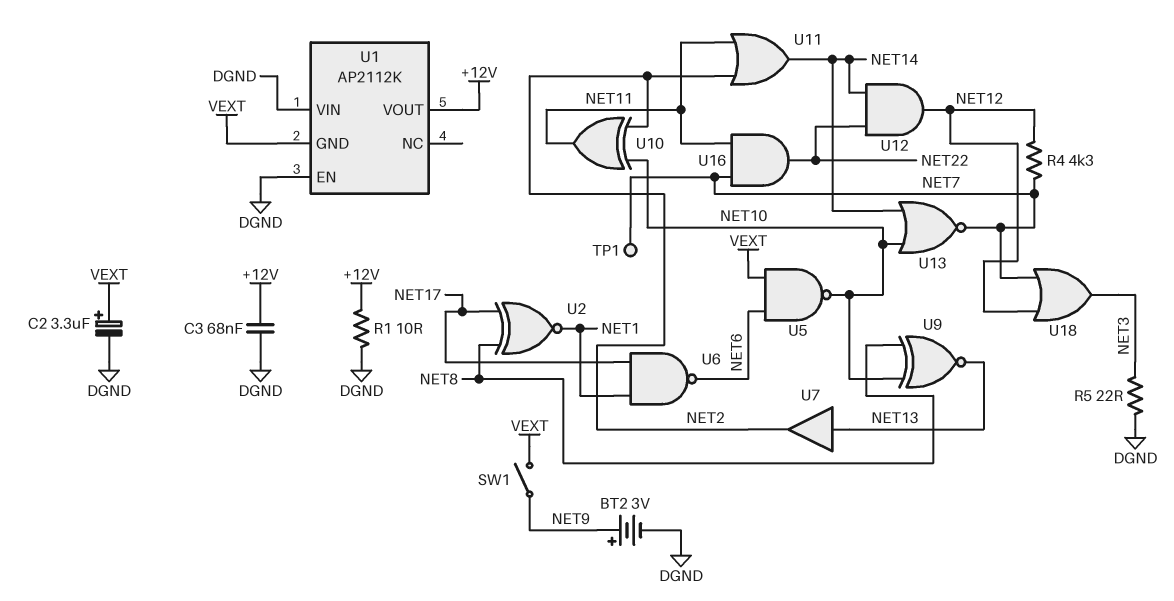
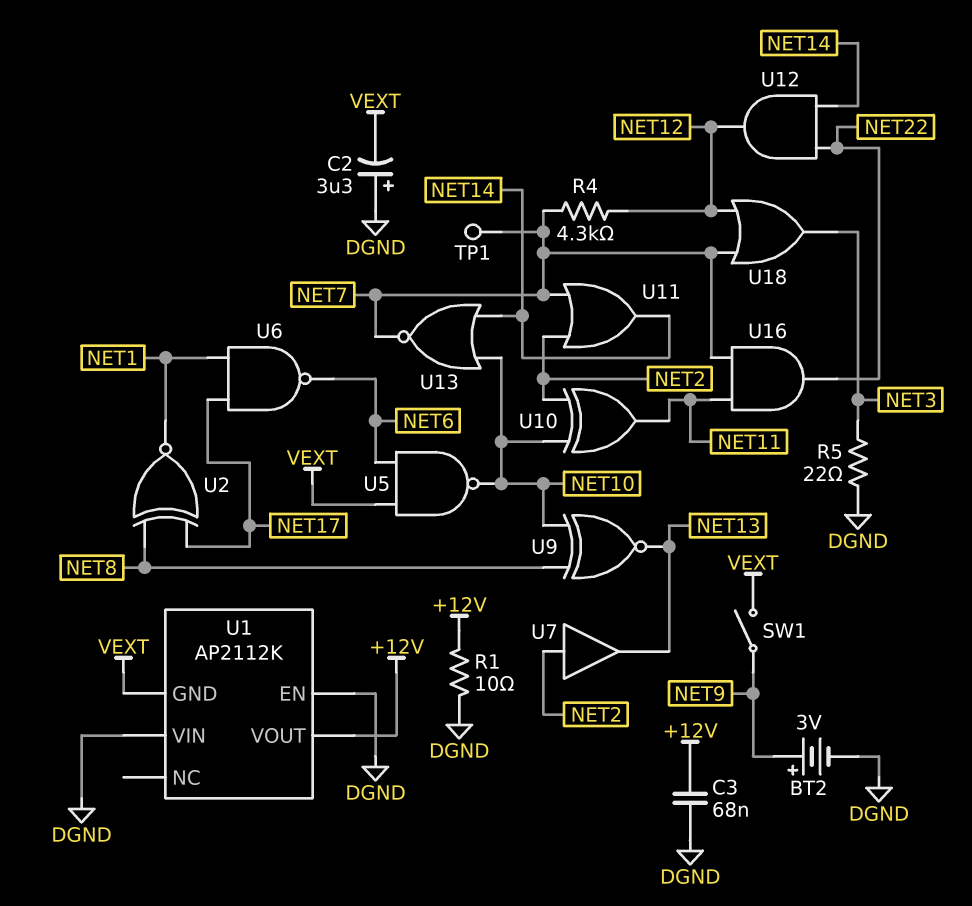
C2: 3.3uF (plus VEXT, minus DGND) -> 3.3uF (plus DGND, minus VEXT)
U7: buffer (in NET13, out NET2) -> buffer (in NET2, out NET13)
U11: OR (in NET2, in NET11, out NET14) -> OR (in NET2, in NET7, out NET14)

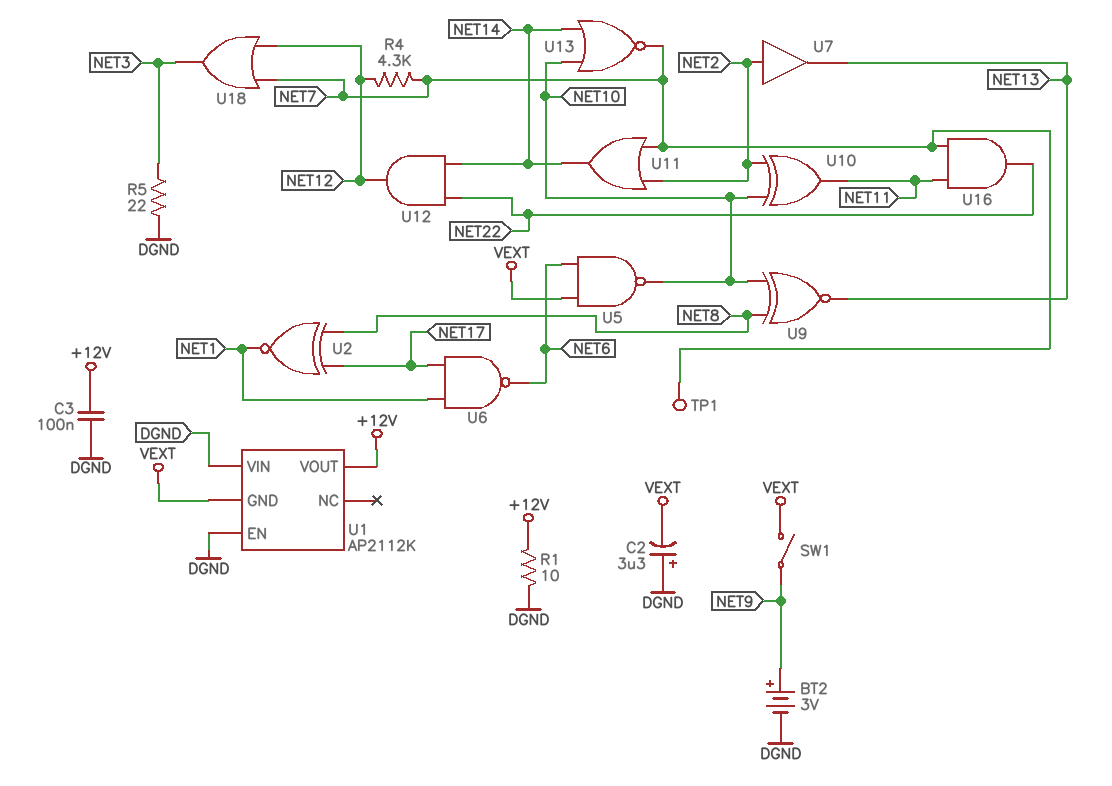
C3: 68nF (+12V, DGND) -> 100nF (+12V, DGND)

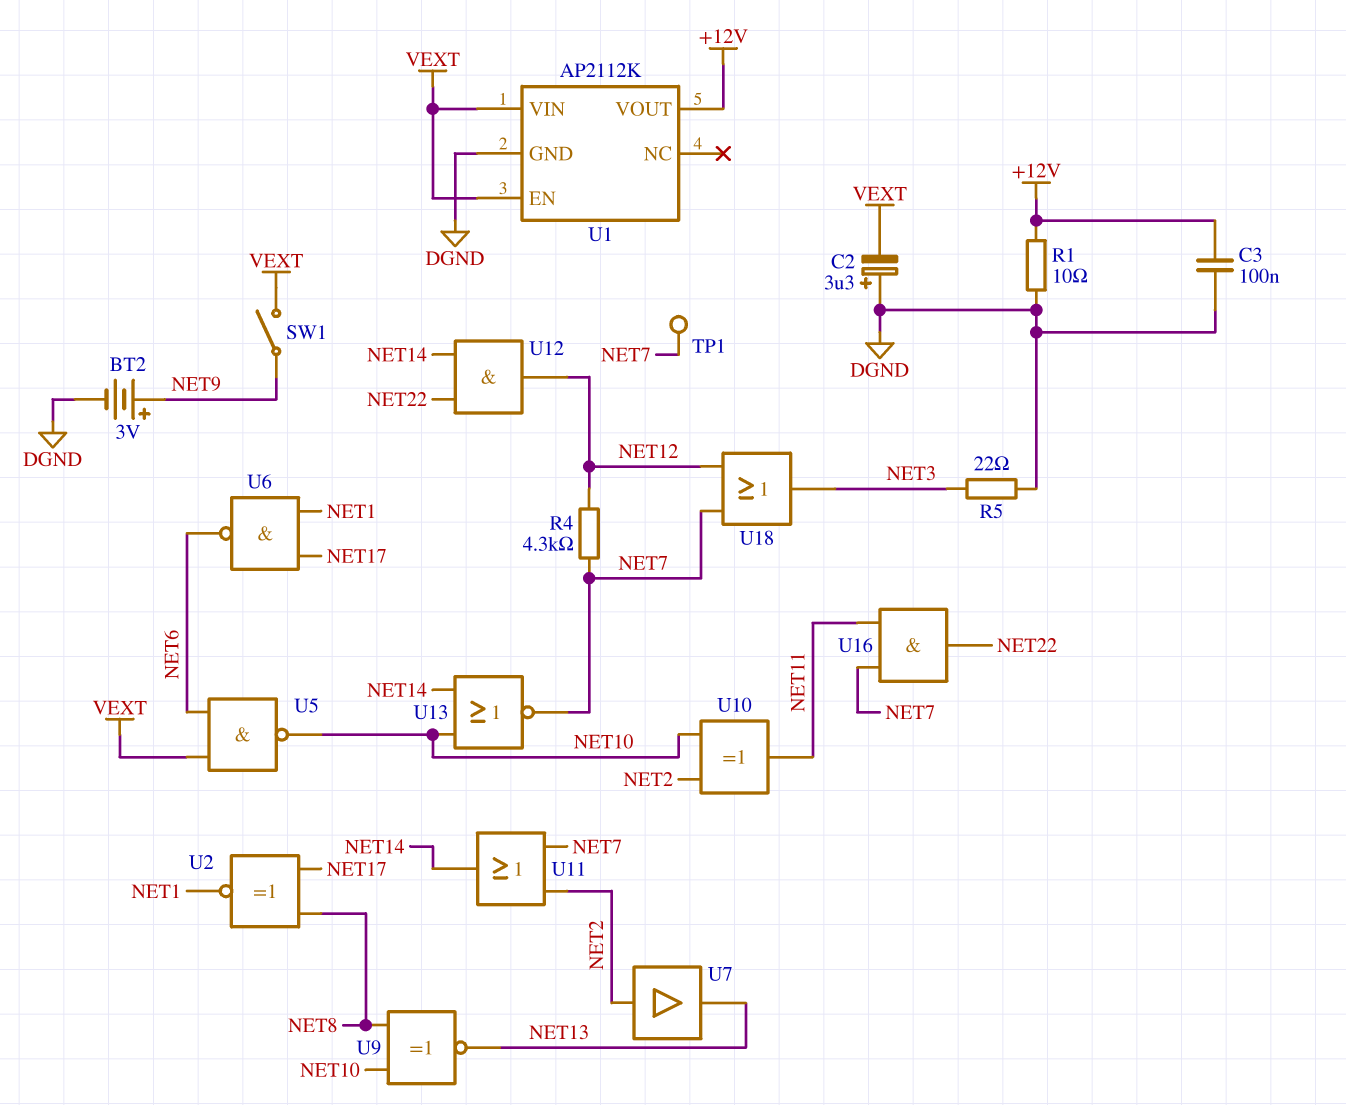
U1 pin EN: DGND -> VEXT
U1 pin GND: VEXT -> DGND
U1 pin VIN: DGND -> VEXT

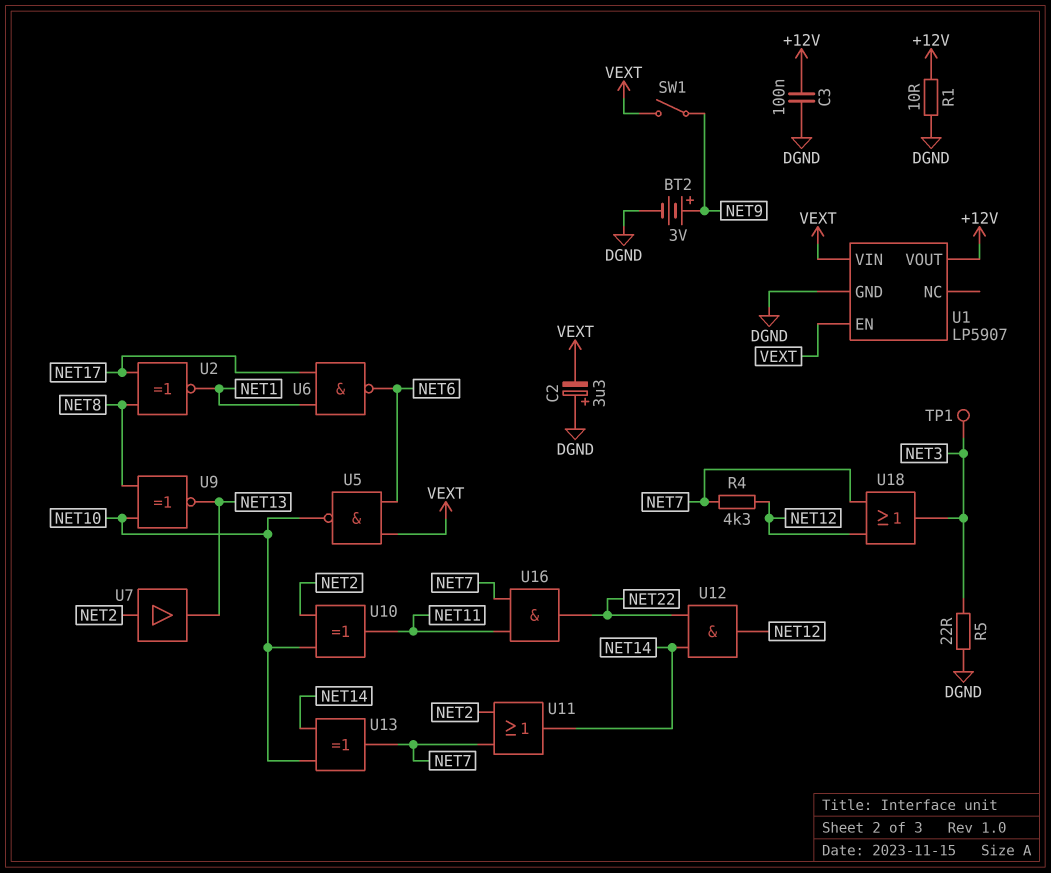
TP1: test point (NET7) -> test point (NET3)
U1: AP2112K -> LP5907
U13: NOR (in NET10, in NET14, out NET7) -> XOR (in NET10, in NET14, out NET7)

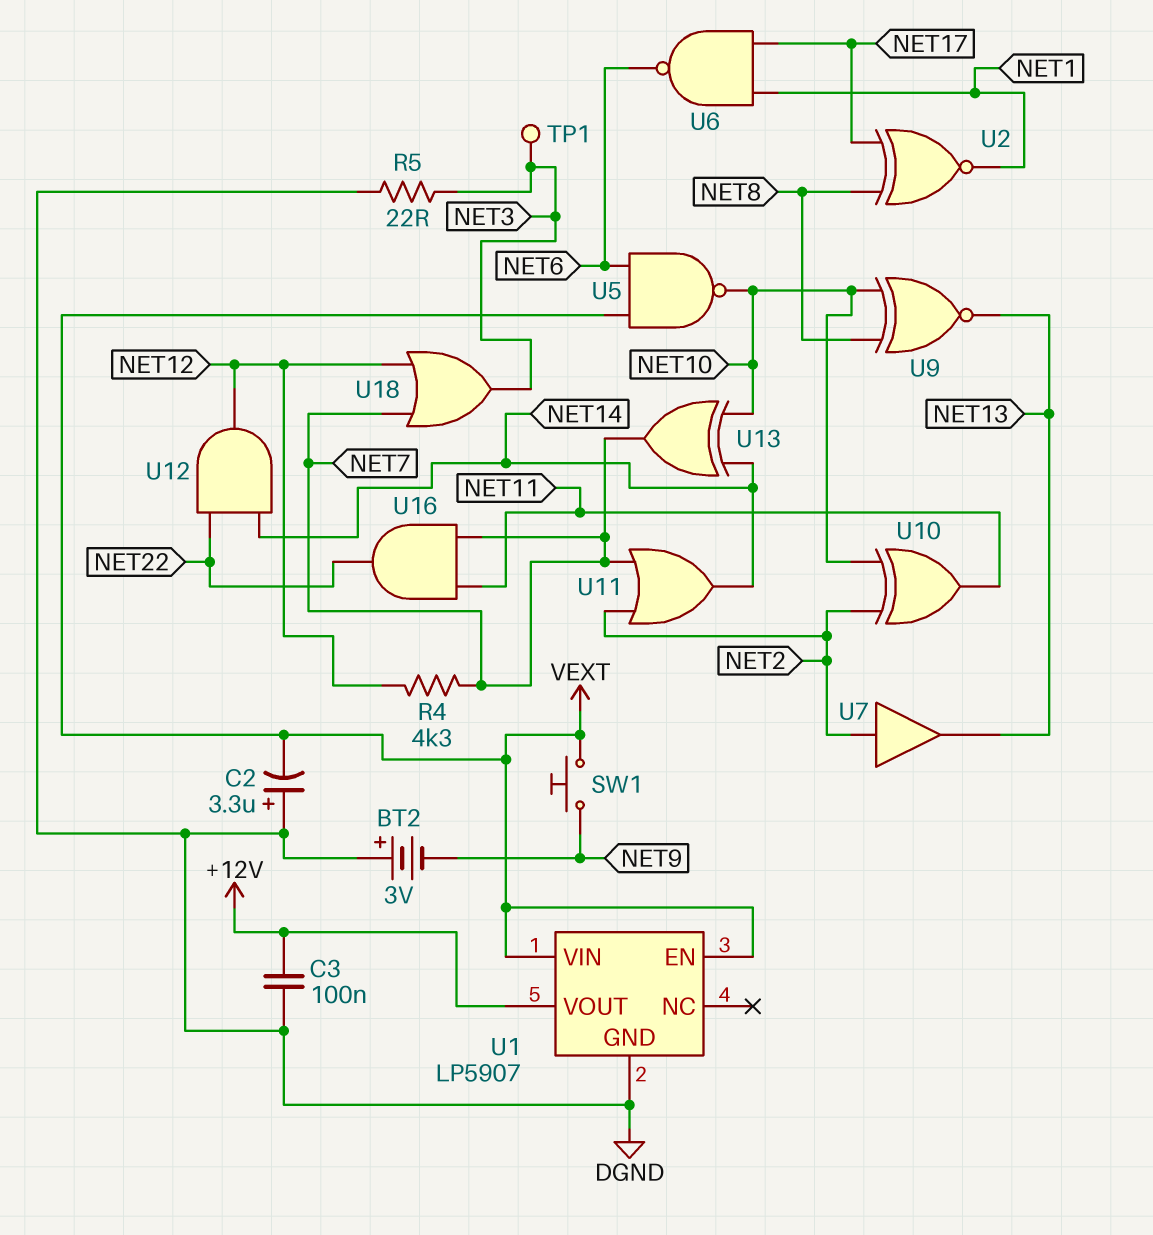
BT2: 3V (plus NET9, minus DGND) -> 3V (plus DGND, minus NET9)
R1: 10 (+12V, DGND) -> none
SW1: switch (NET9, VEXT) -> button (NET9, VEXT)

